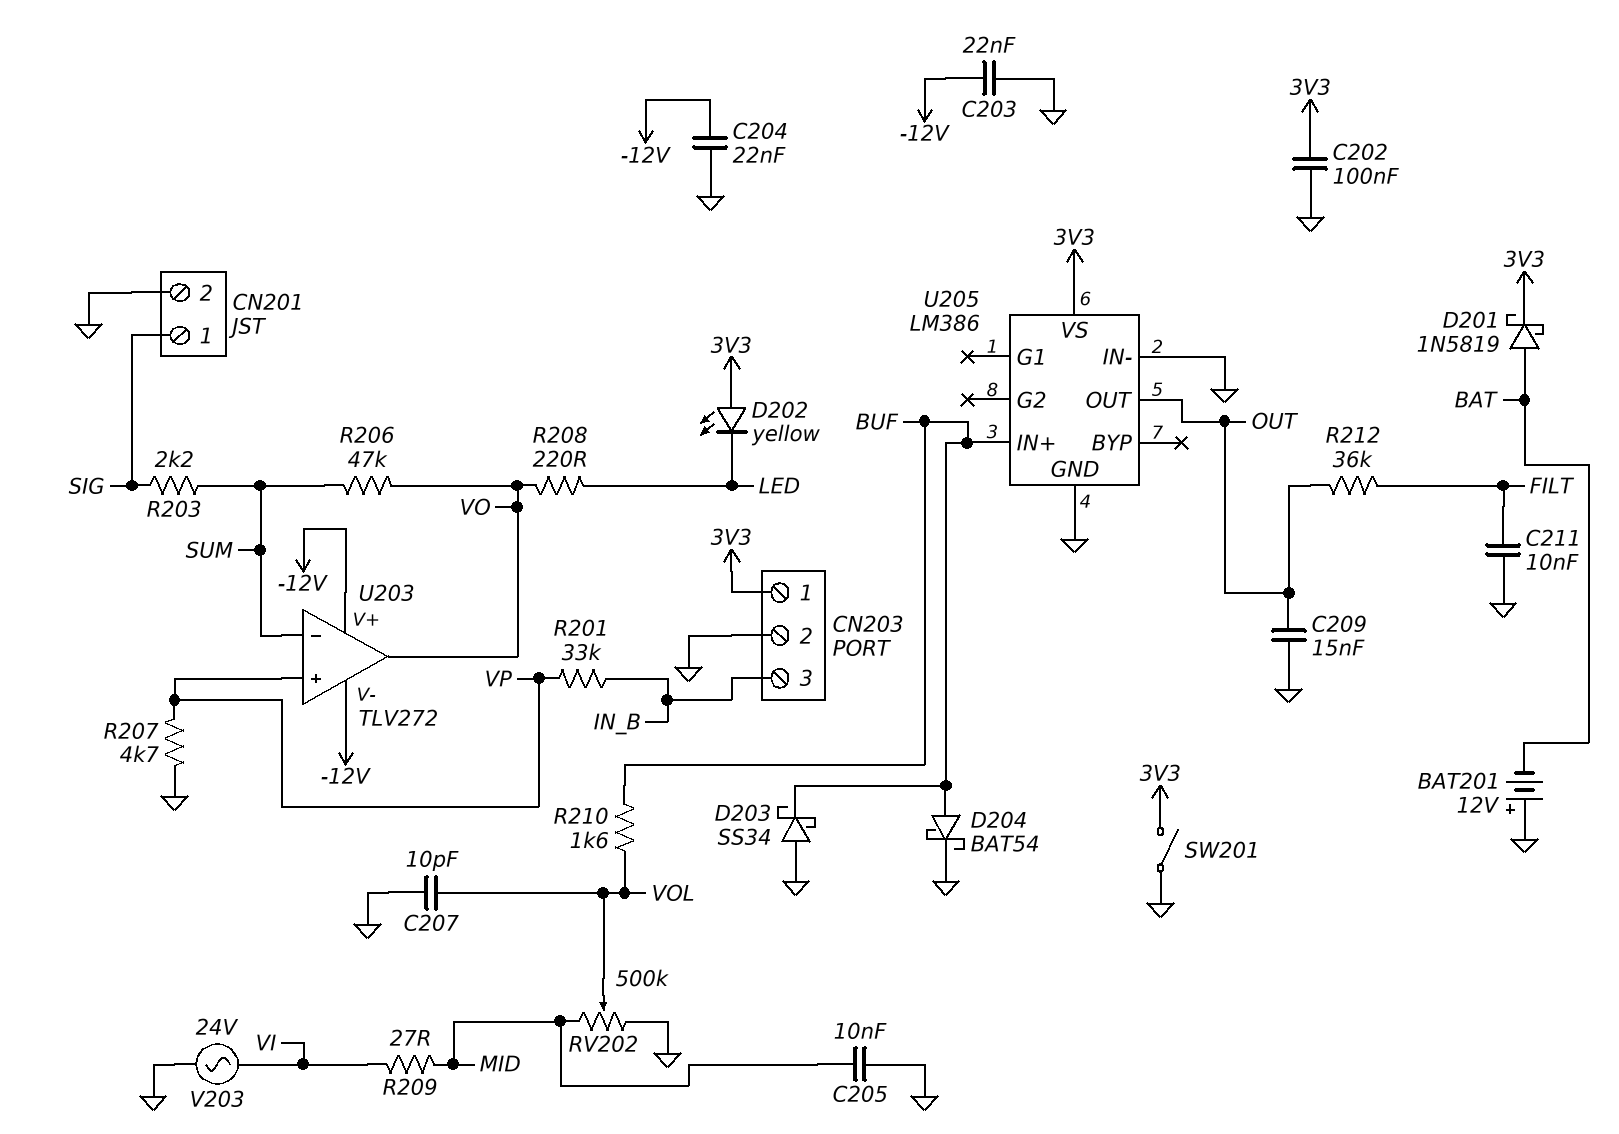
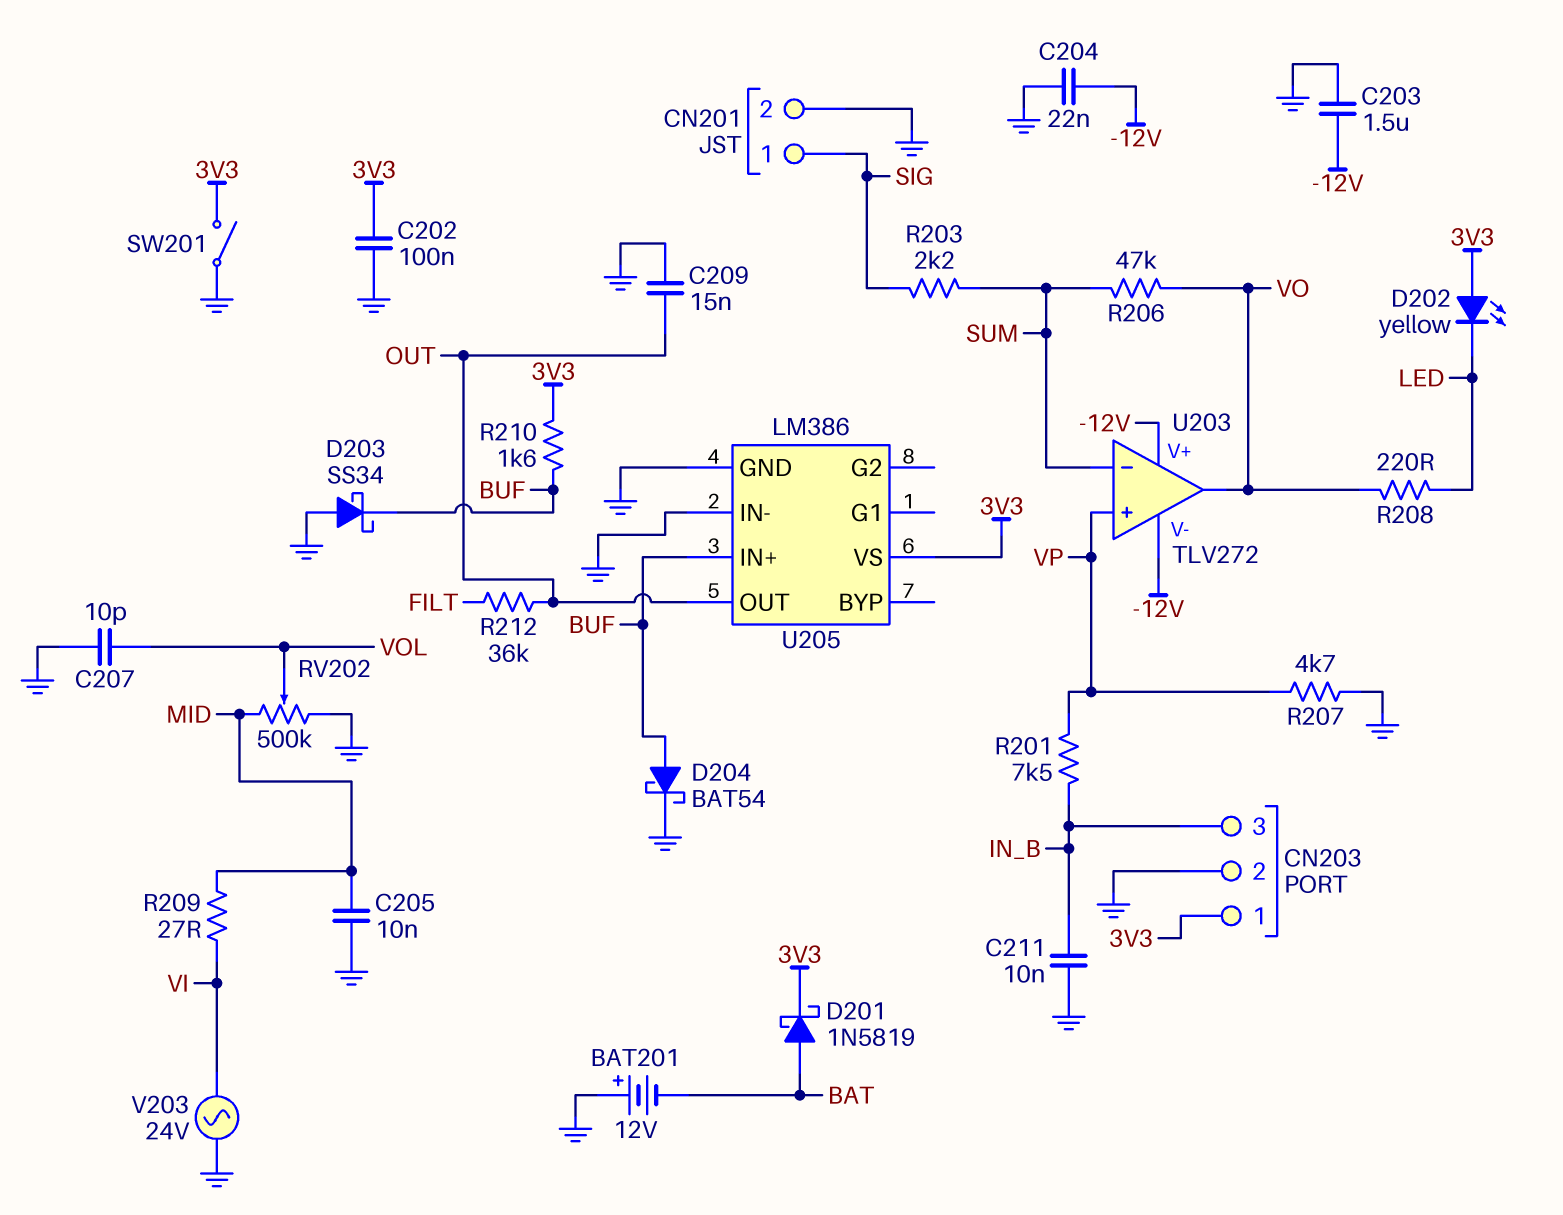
C203: 22nF (-12V, GND) -> 1.5uF (-12V, GND)
C211: 10nF (FILT, GND) -> 10nF (GND, IN_B)
R201: 33k (IN_B, VP) -> 7.5k (IN_B, VP)
R210: 1.6k (BUF, VOL) -> 1.6k (3V3, BUF)

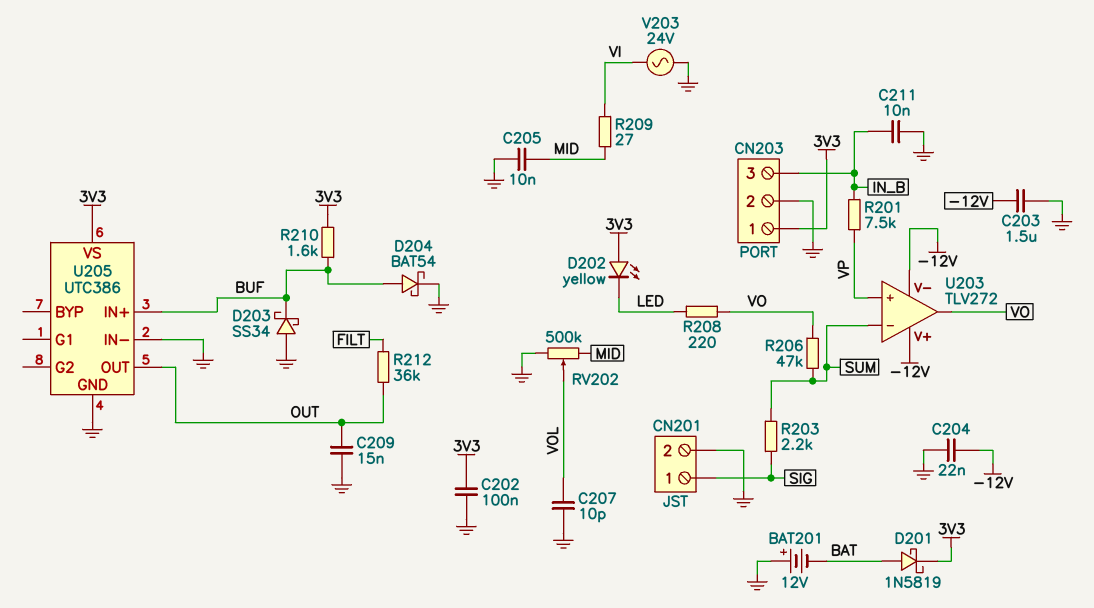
R207: 4.7k (GND, VP) -> none
SW201: switch (3V3, GND) -> none
U205: LM386 -> UTC386

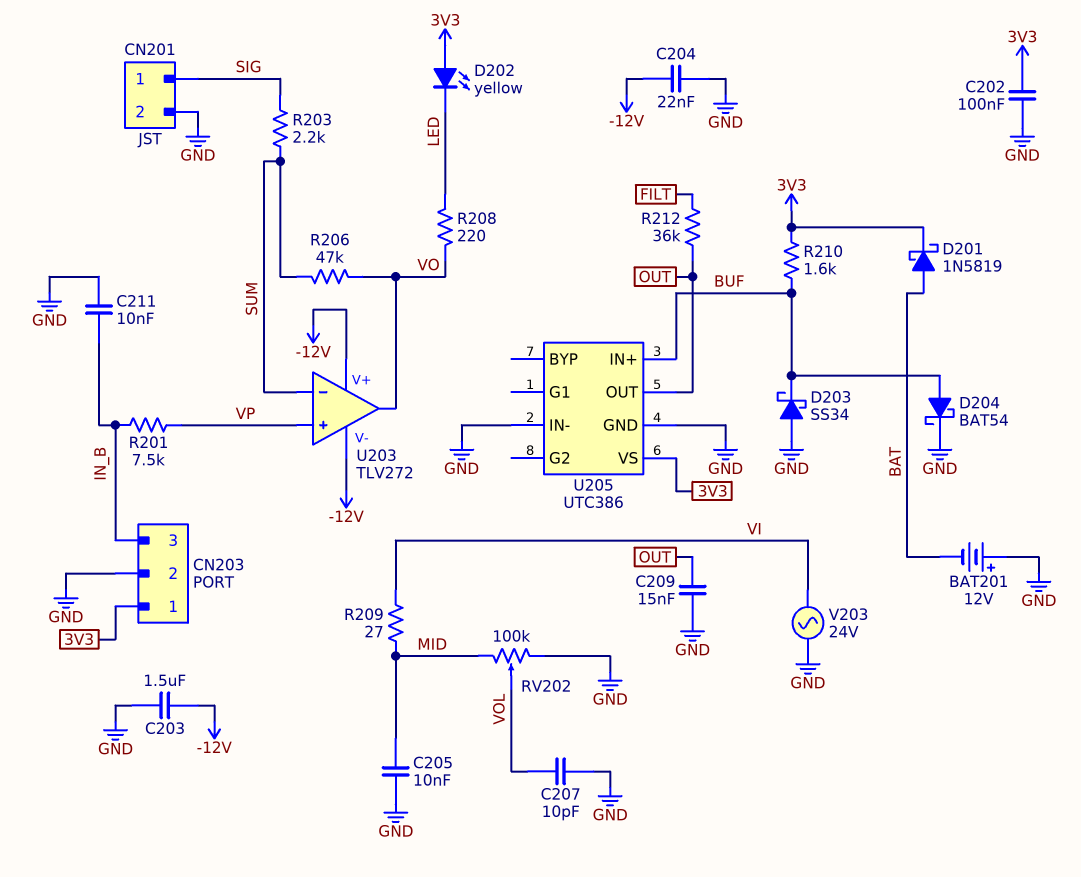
RV202: 500k (GND, MID, wiper VOL) -> 100k (GND, MID, wiper VOL)

